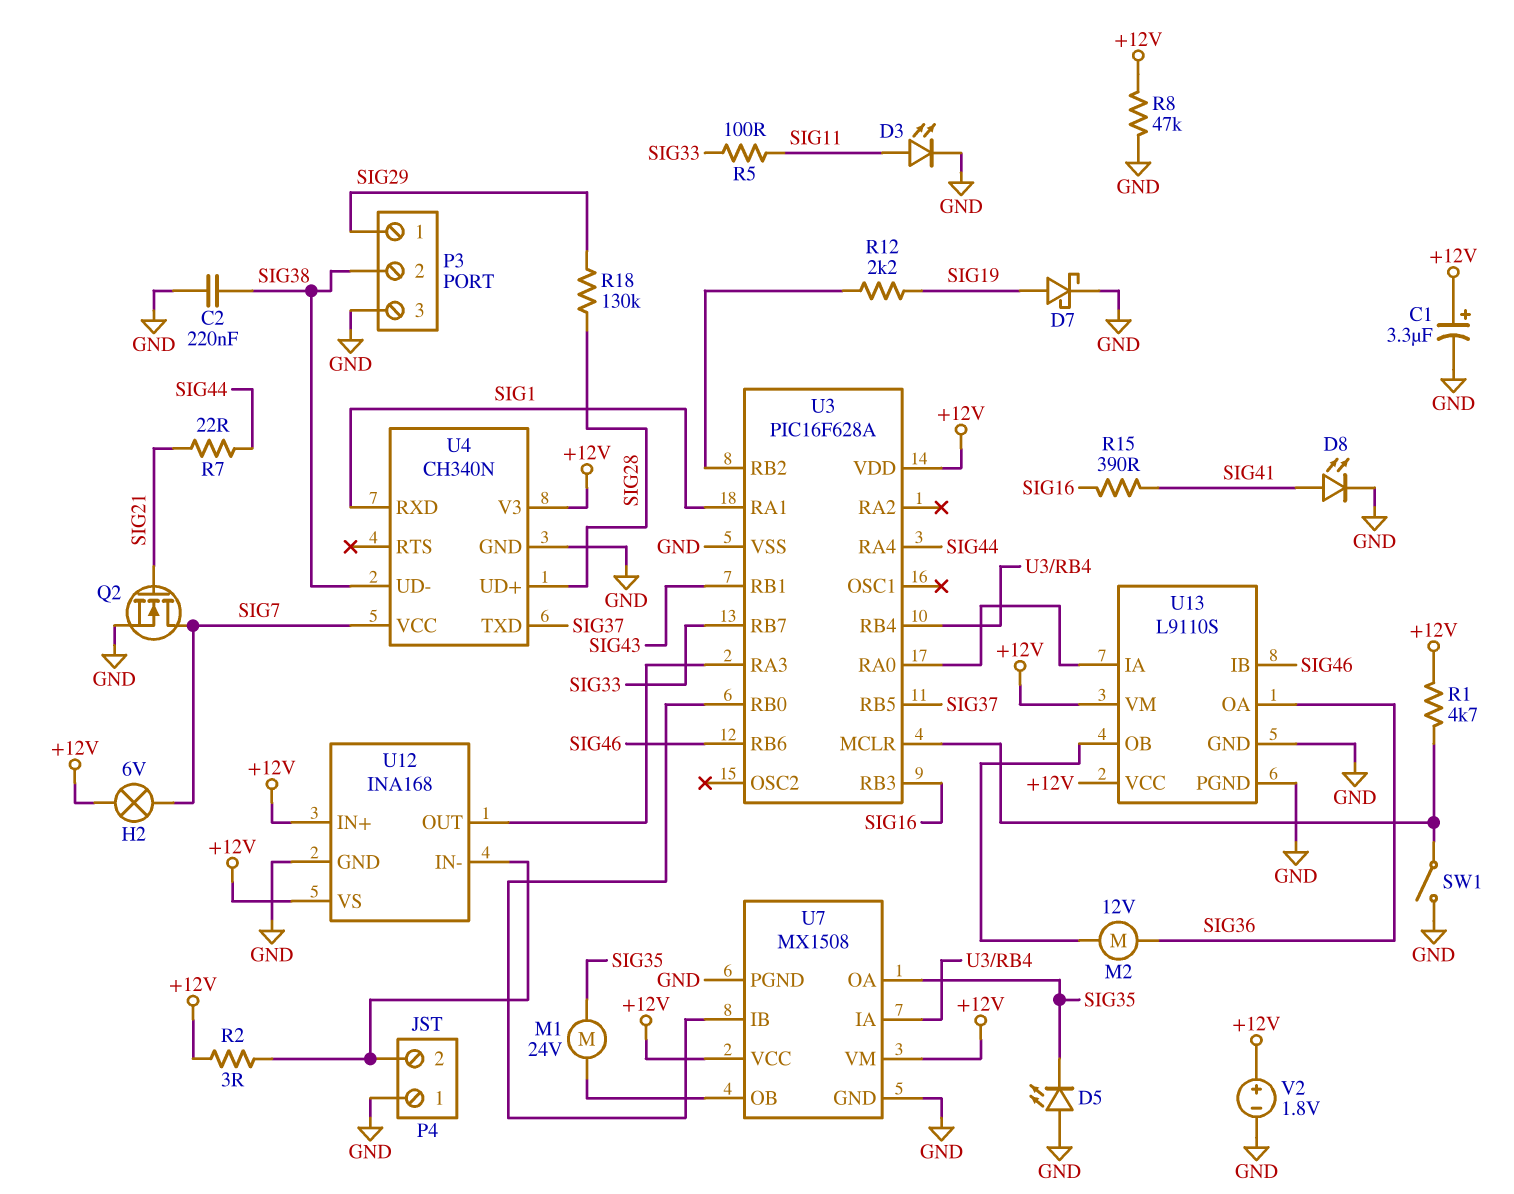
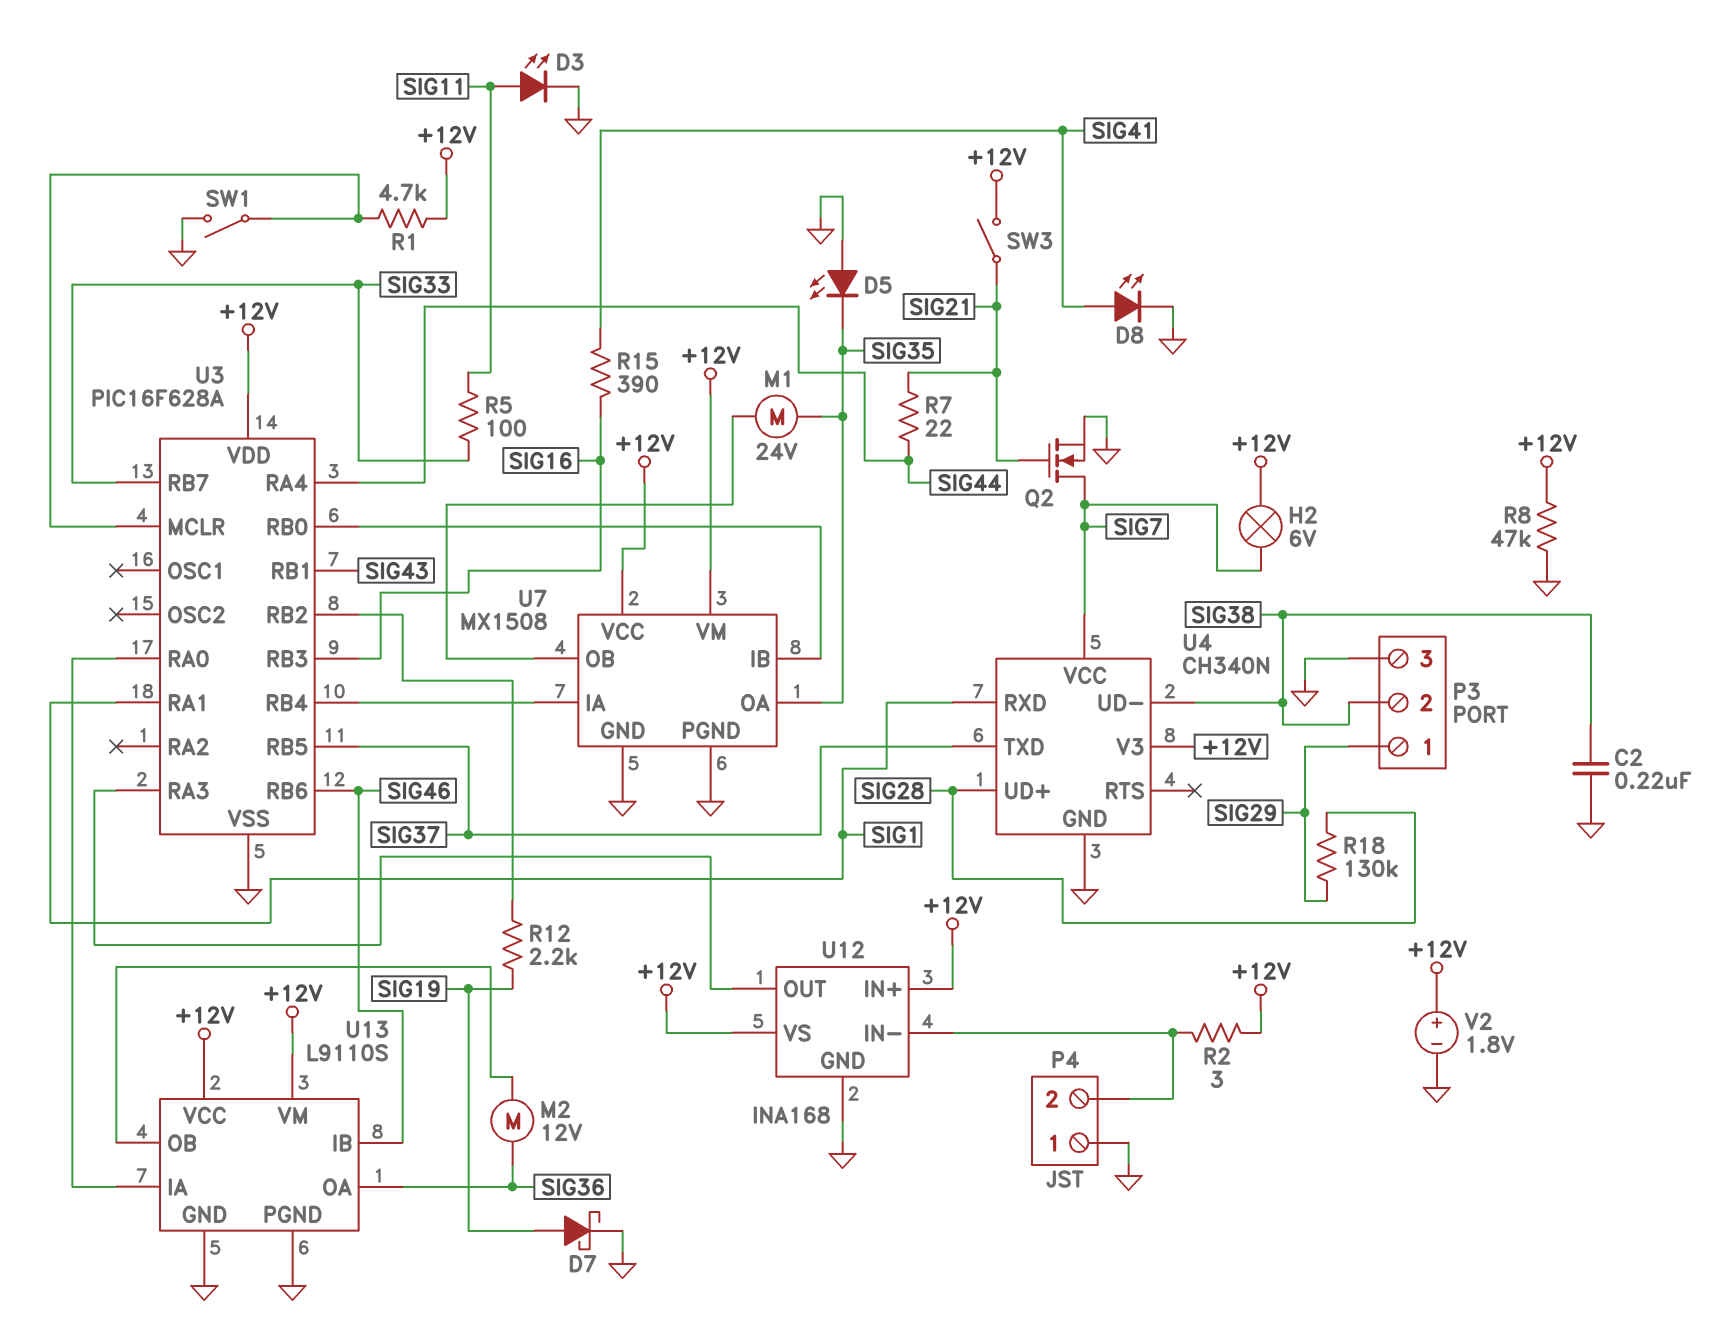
C1: 3.3uF (plus +12V, minus GND) -> none
SW3: none -> switch (+12V, SIG21)

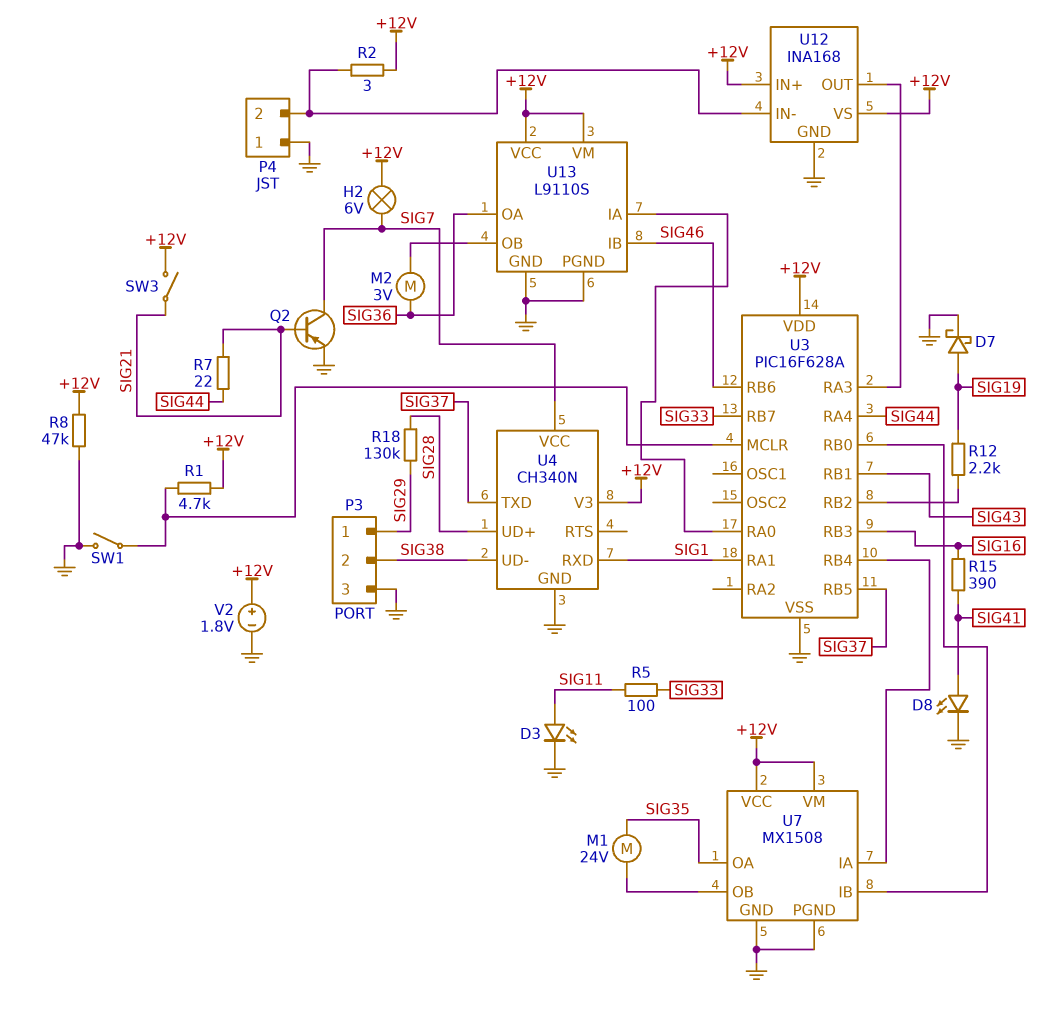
C2: 220nF (GND, SIG38) -> none
D5: LED (A GND, K SIG35) -> none
M2: motor 12V (SIG36, U13/OB) -> motor 3V (SIG36, U13/OB)
Q2: NMOS (G SIG21, D SIG7, S GND) -> PNP (B SIG21, C SIG7, E GND)

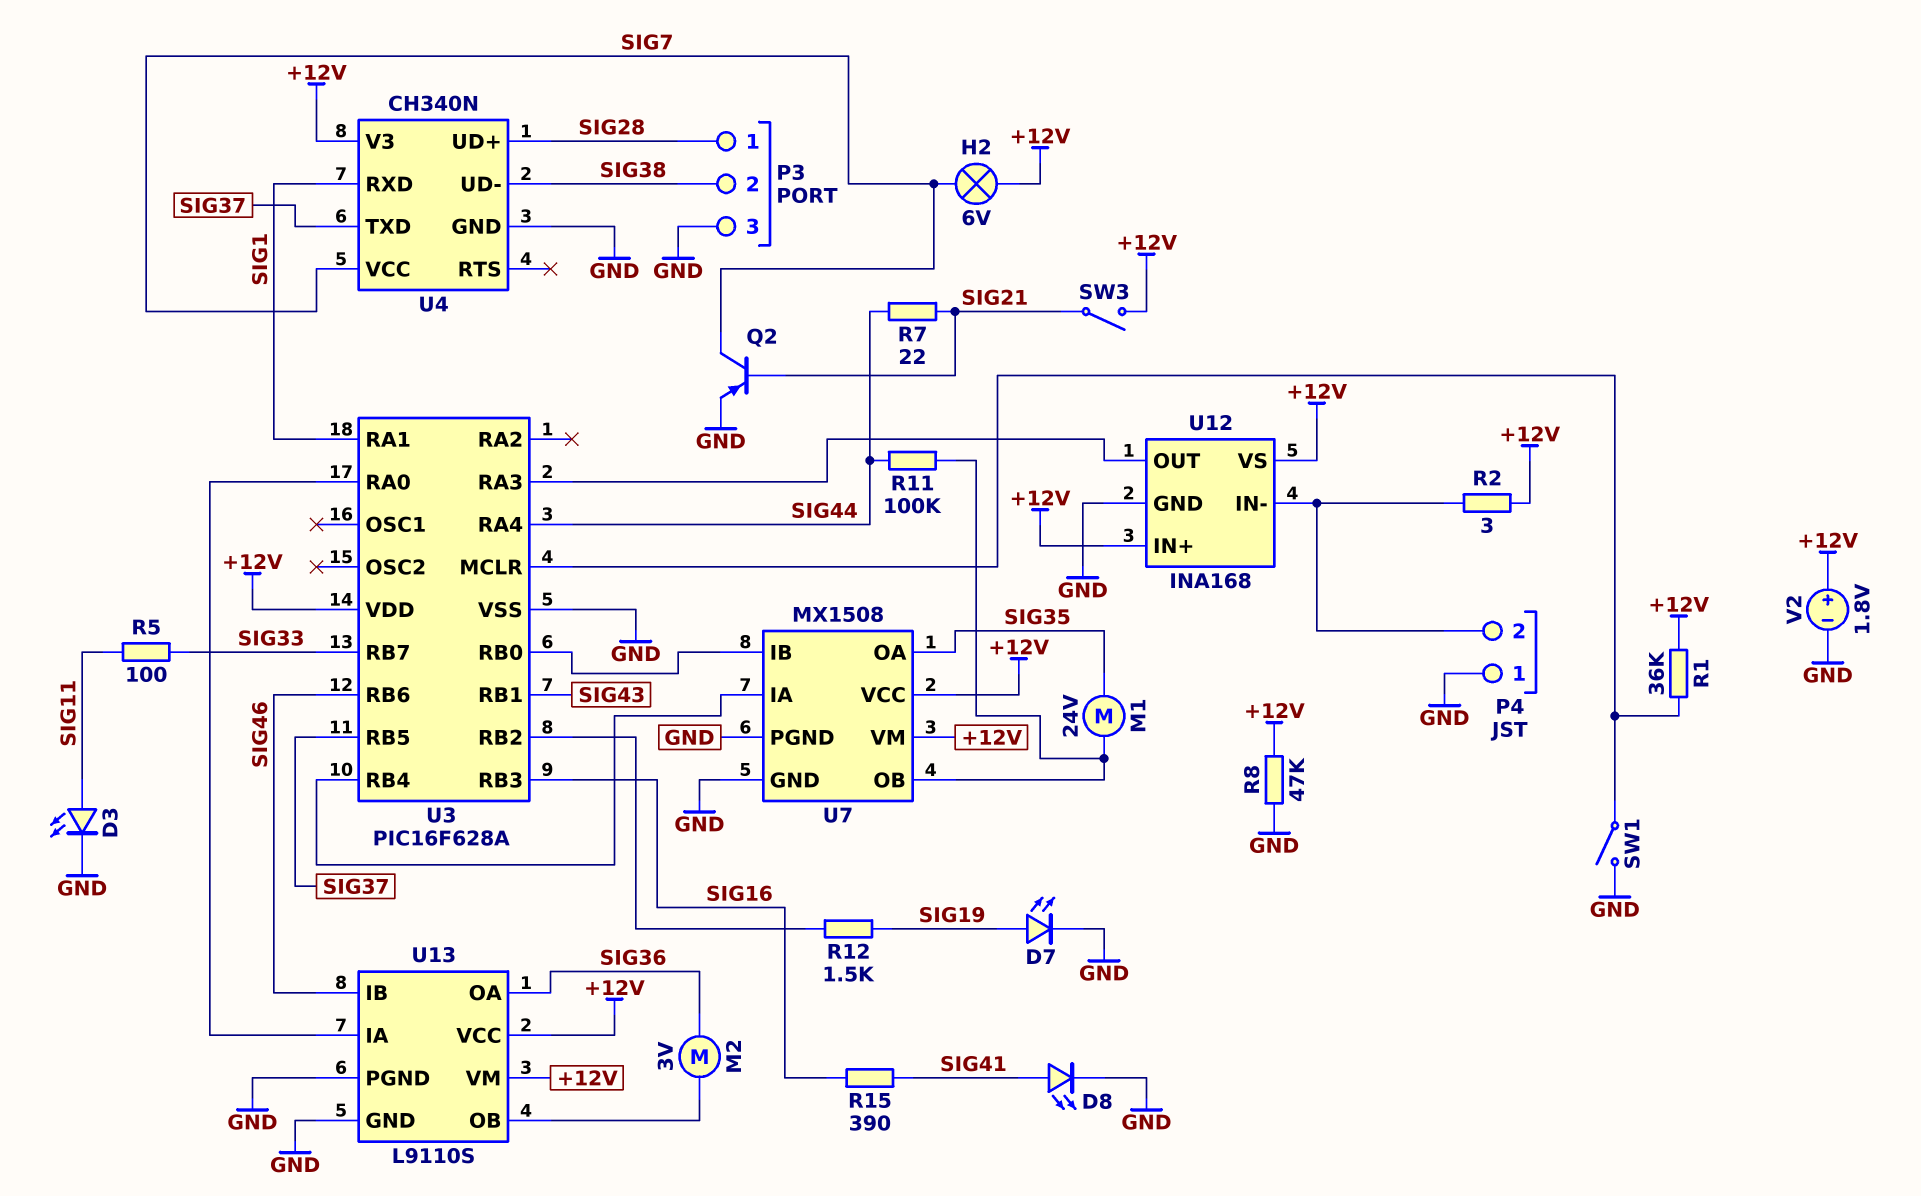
D7: schottky (A SIG19, K GND) -> LED (A SIG19, K GND)
P3 pin 1: SIG29 -> SIG28
R1: 4.7k (+12V, U3/MCLR) -> 36k (+12V, U3/MCLR)
R11: none -> 100k (SIG44, U7/OB)
R12: 2.2k (SIG19, U3/RB2) -> 1.5k (SIG19, U3/RB2)
R18: 130k (SIG28, SIG29) -> none

